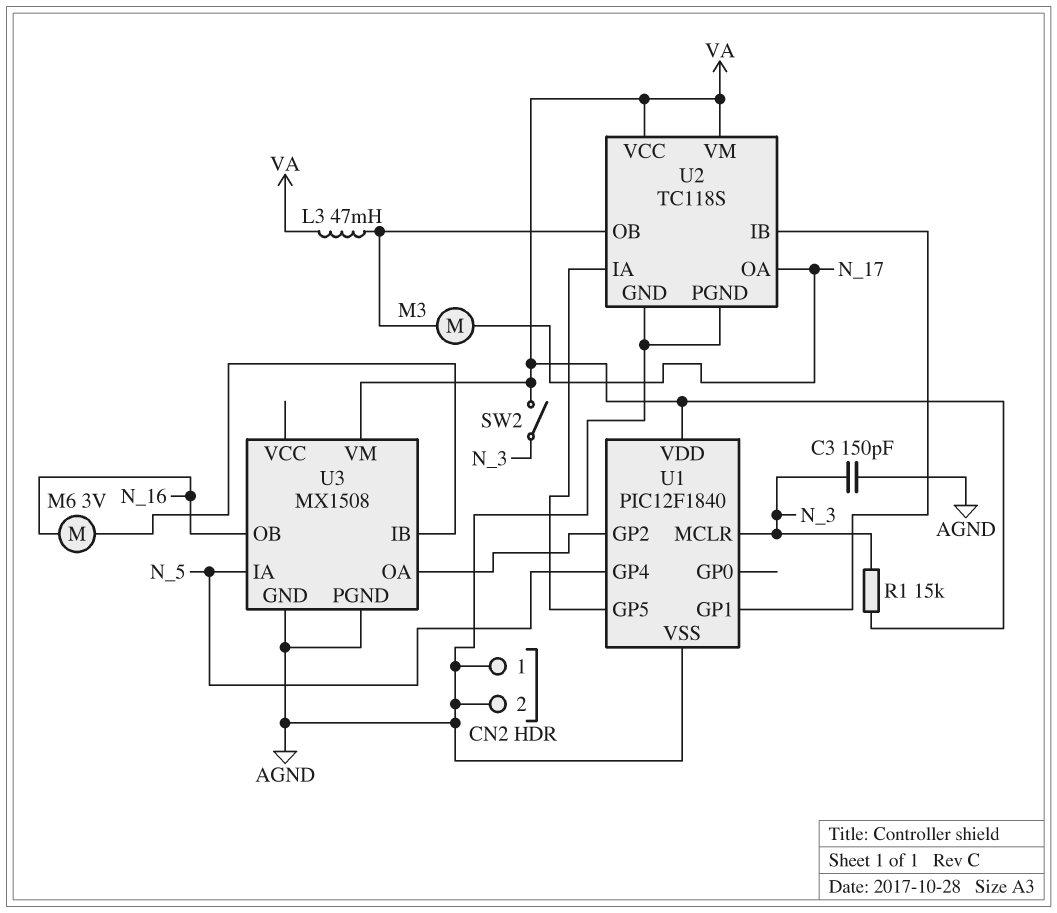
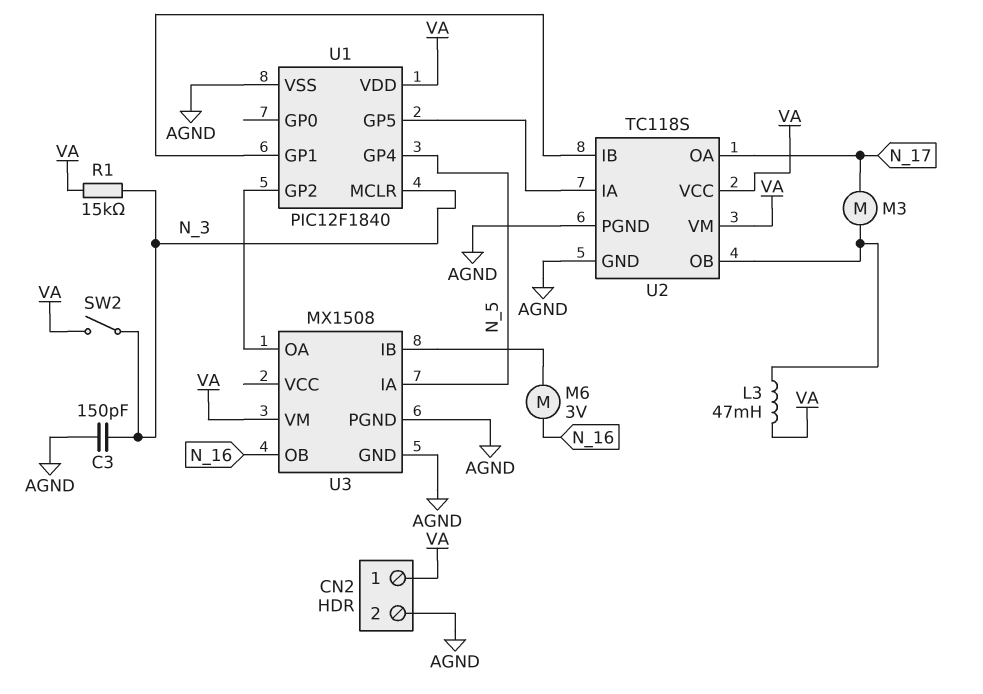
CN2 pin 1: AGND -> VA

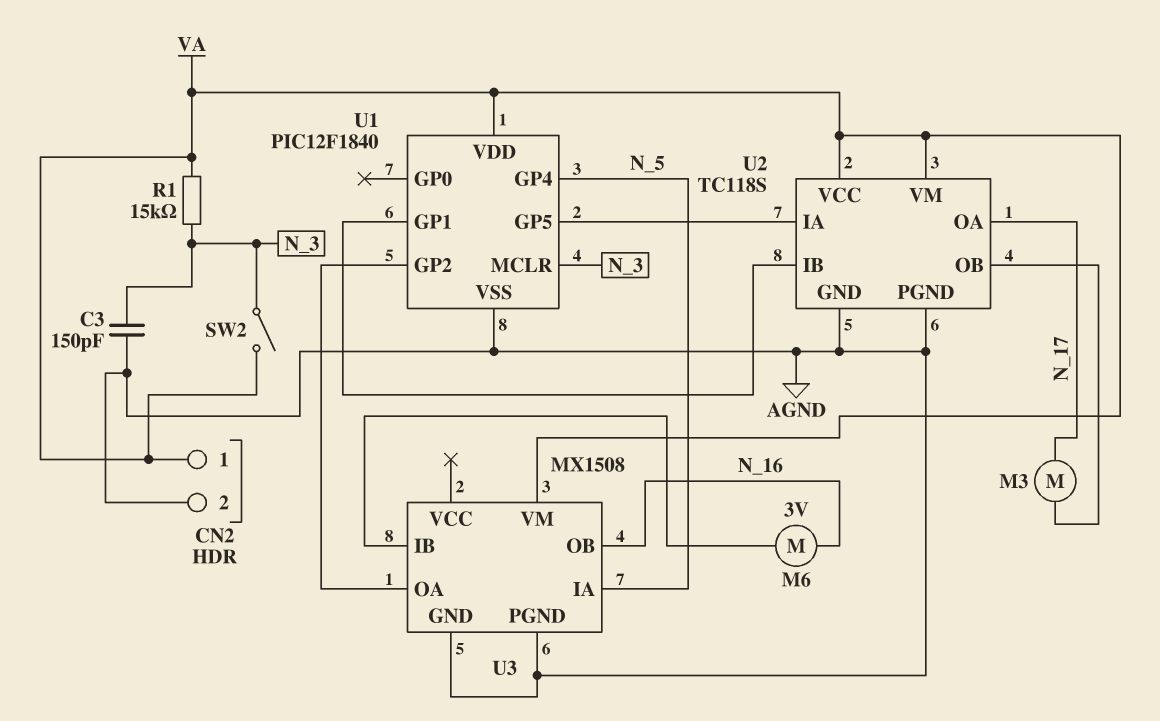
L3: 47mH (U2/OB, VA) -> none

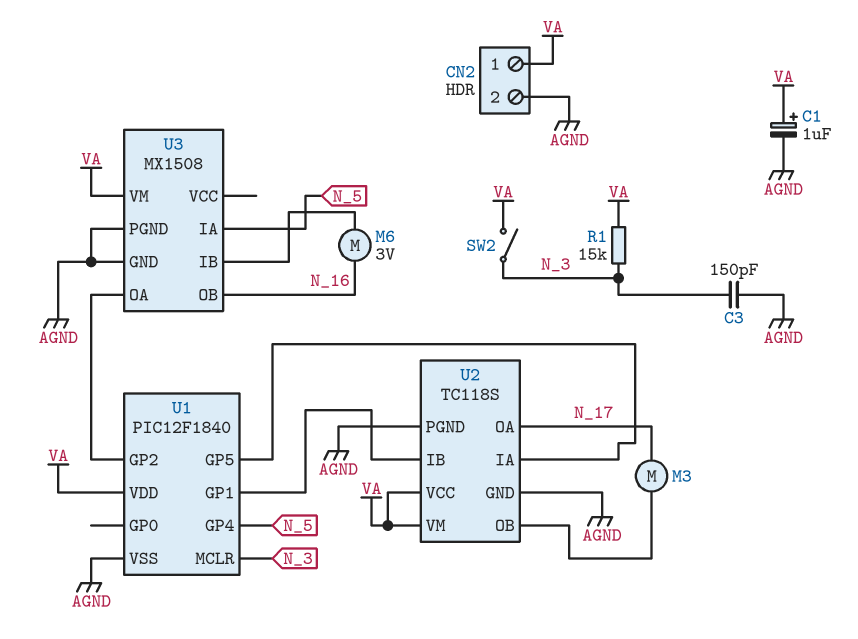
C1: none -> 1uF (plus VA, minus AGND)

